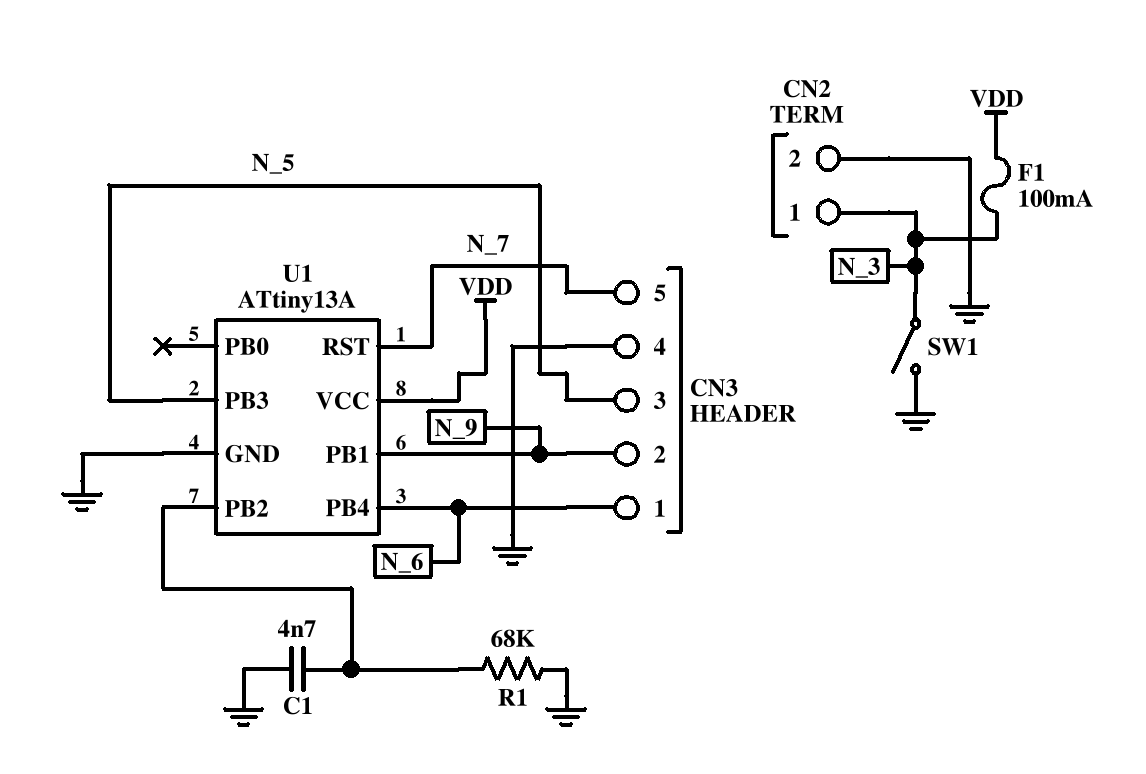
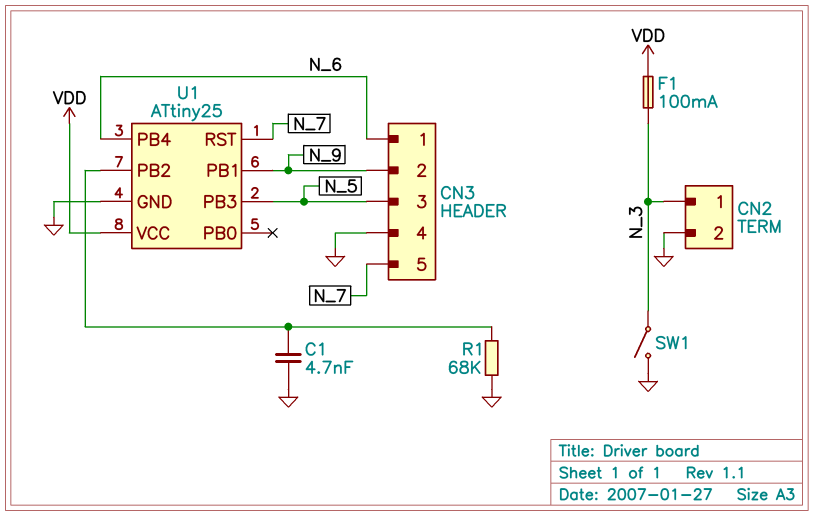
U1: ATtiny13A -> ATtiny25

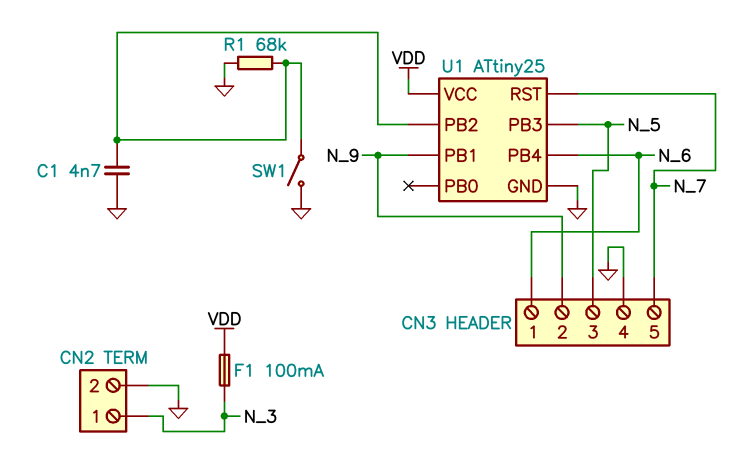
SW1: switch (GND, N_3) -> switch (GND, U1/PB2)

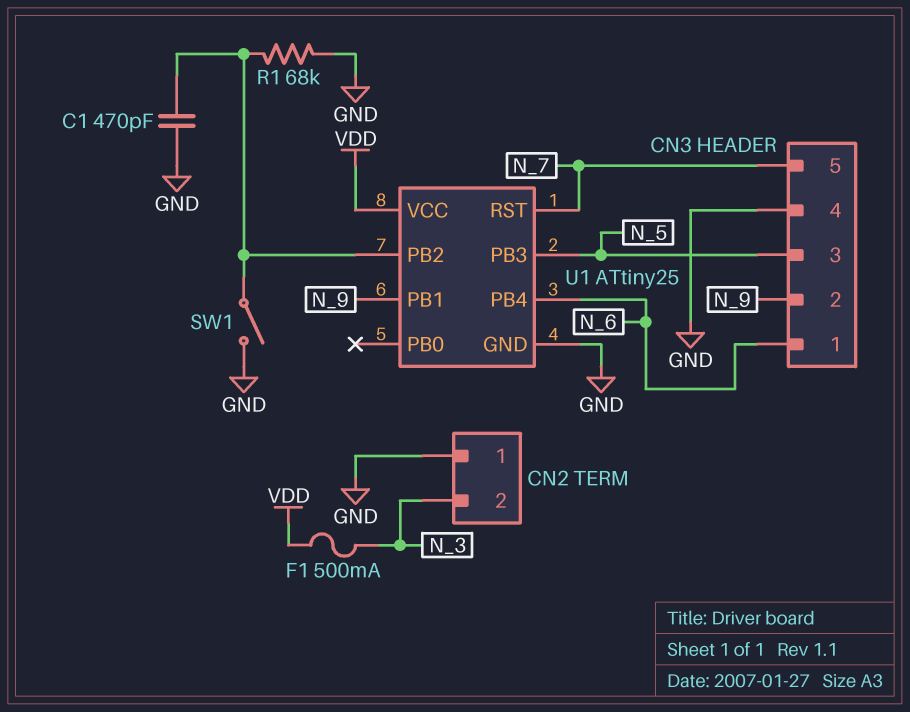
C1: 4.7nF (GND, U1/PB2) -> 470pF (GND, U1/PB2)
CN2 pin 1: N_3 -> GND
CN2 pin 2: GND -> N_3
F1: 100mA (N_3, VDD) -> 500mA (N_3, VDD)

